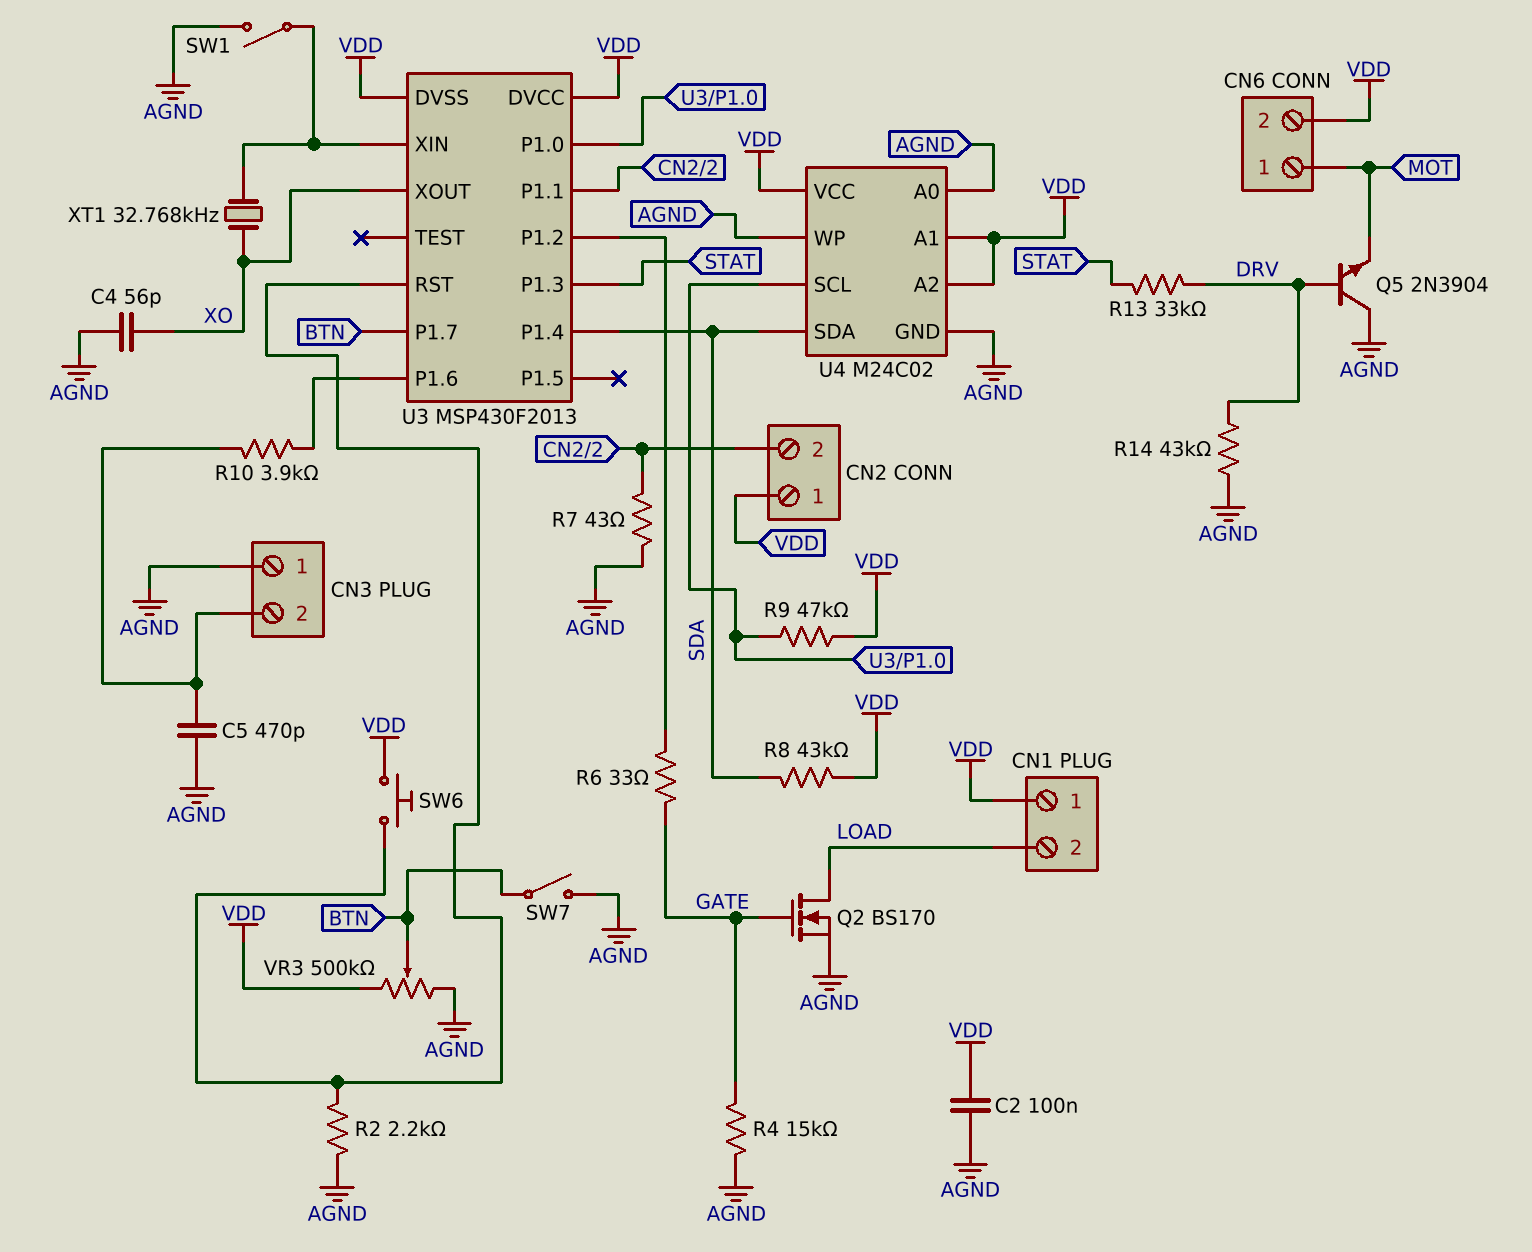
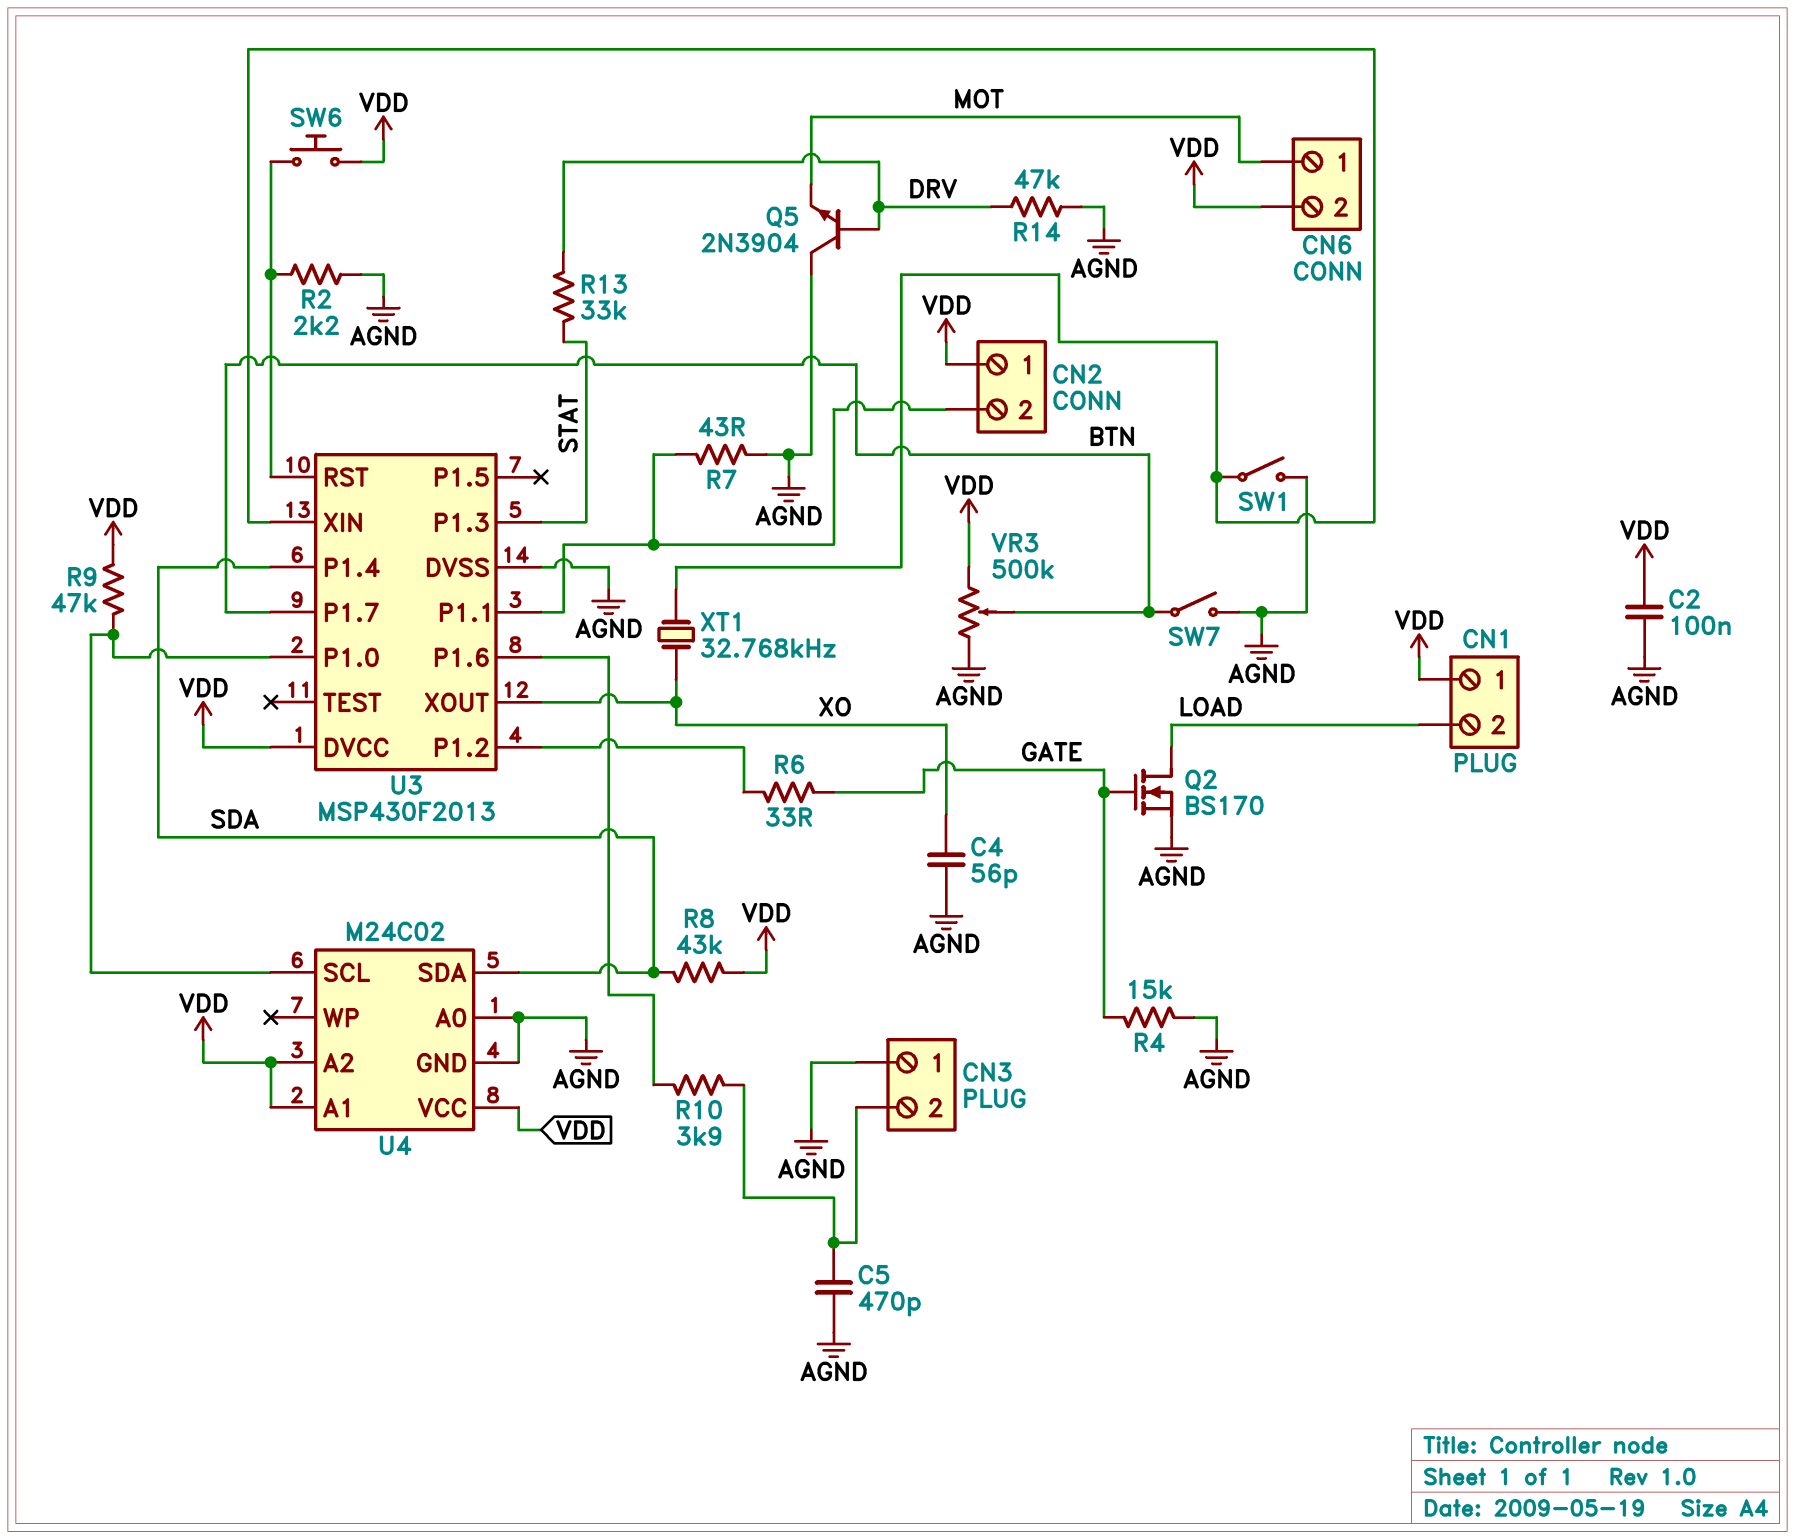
R14: 43k (AGND, DRV) -> 47k (AGND, DRV)
U3 pin DVSS: VDD -> AGND
U4 pin WP: AGND -> none

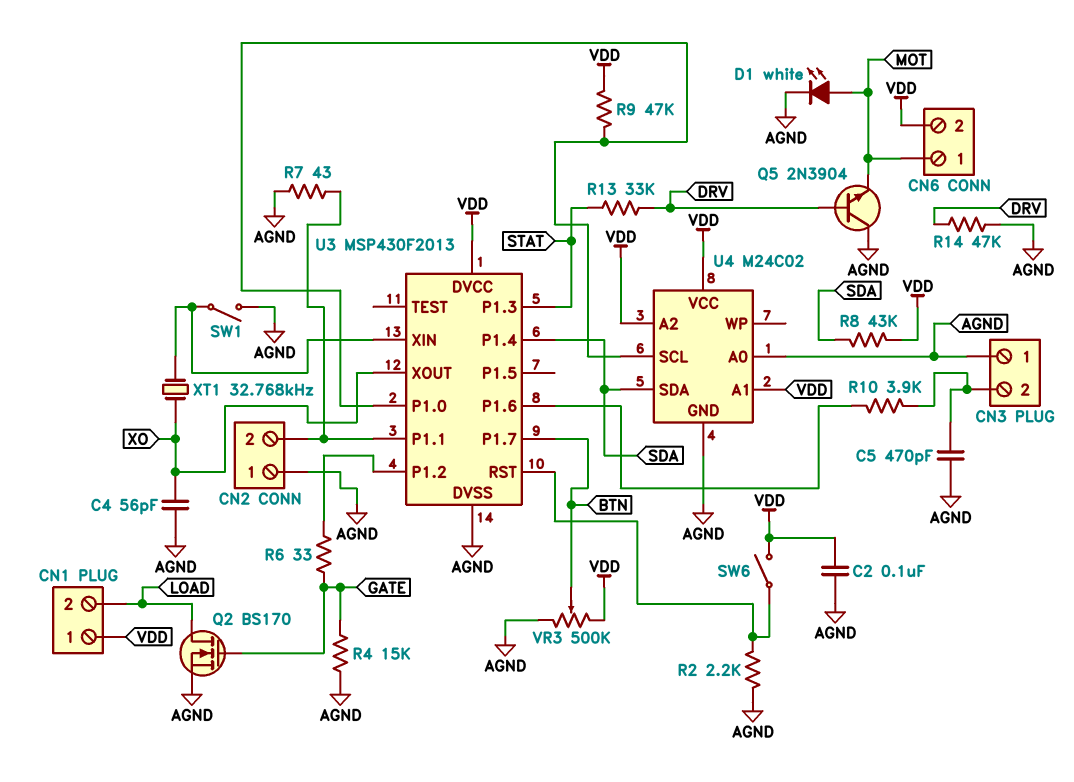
CN2 pin 1: VDD -> AGND
D1: none -> LED white (A MOT, K AGND)
SW6: button (U3/RST, VDD) -> switch (U3/RST, VDD)
SW7: switch (AGND, BTN) -> none

